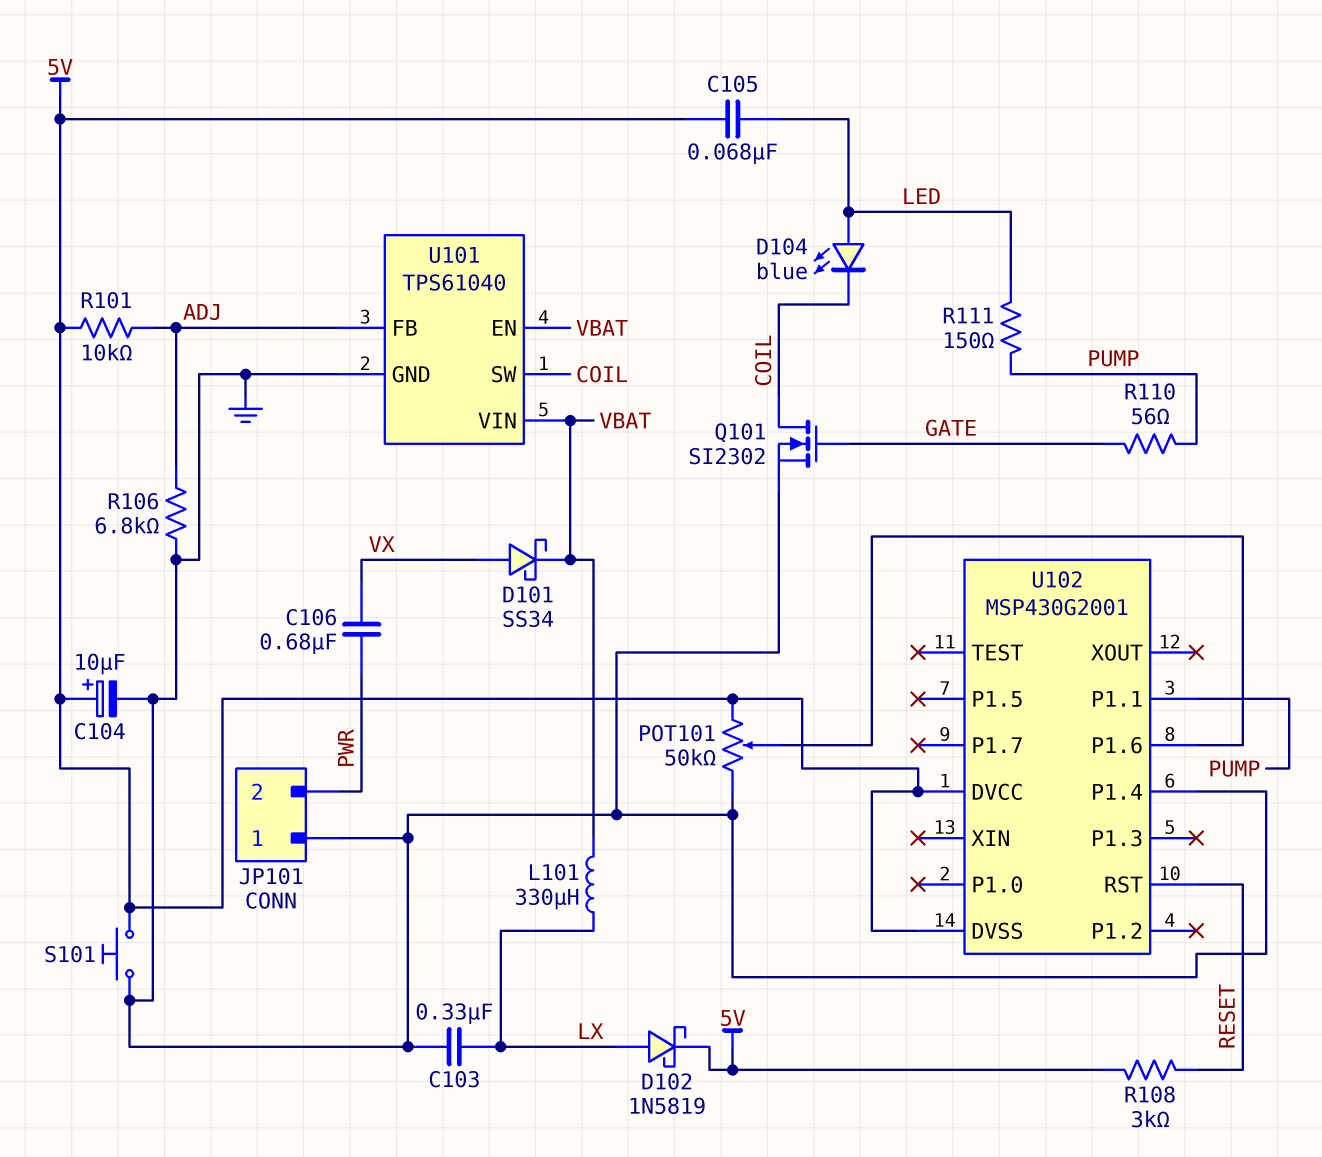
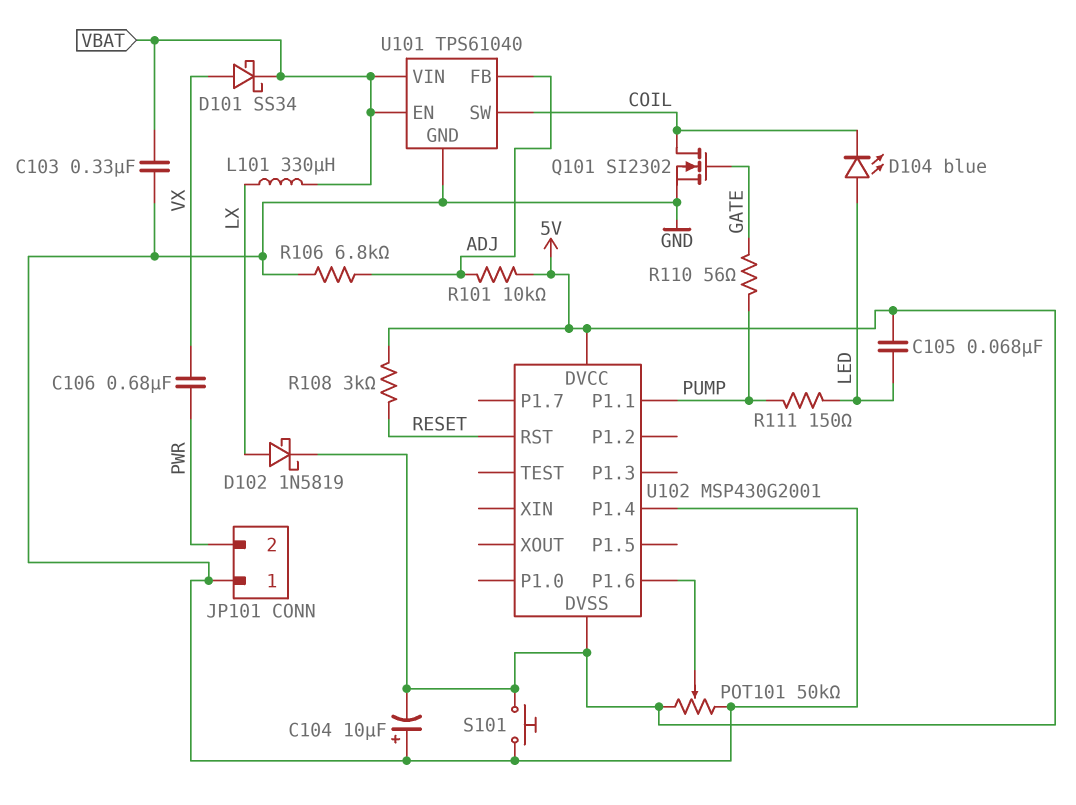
C103: 330nF (GND, LX) -> 330nF (GND, VBAT)
C104: 10uF (plus 5V, minus GND) -> 10uF (plus GND, minus 5V)

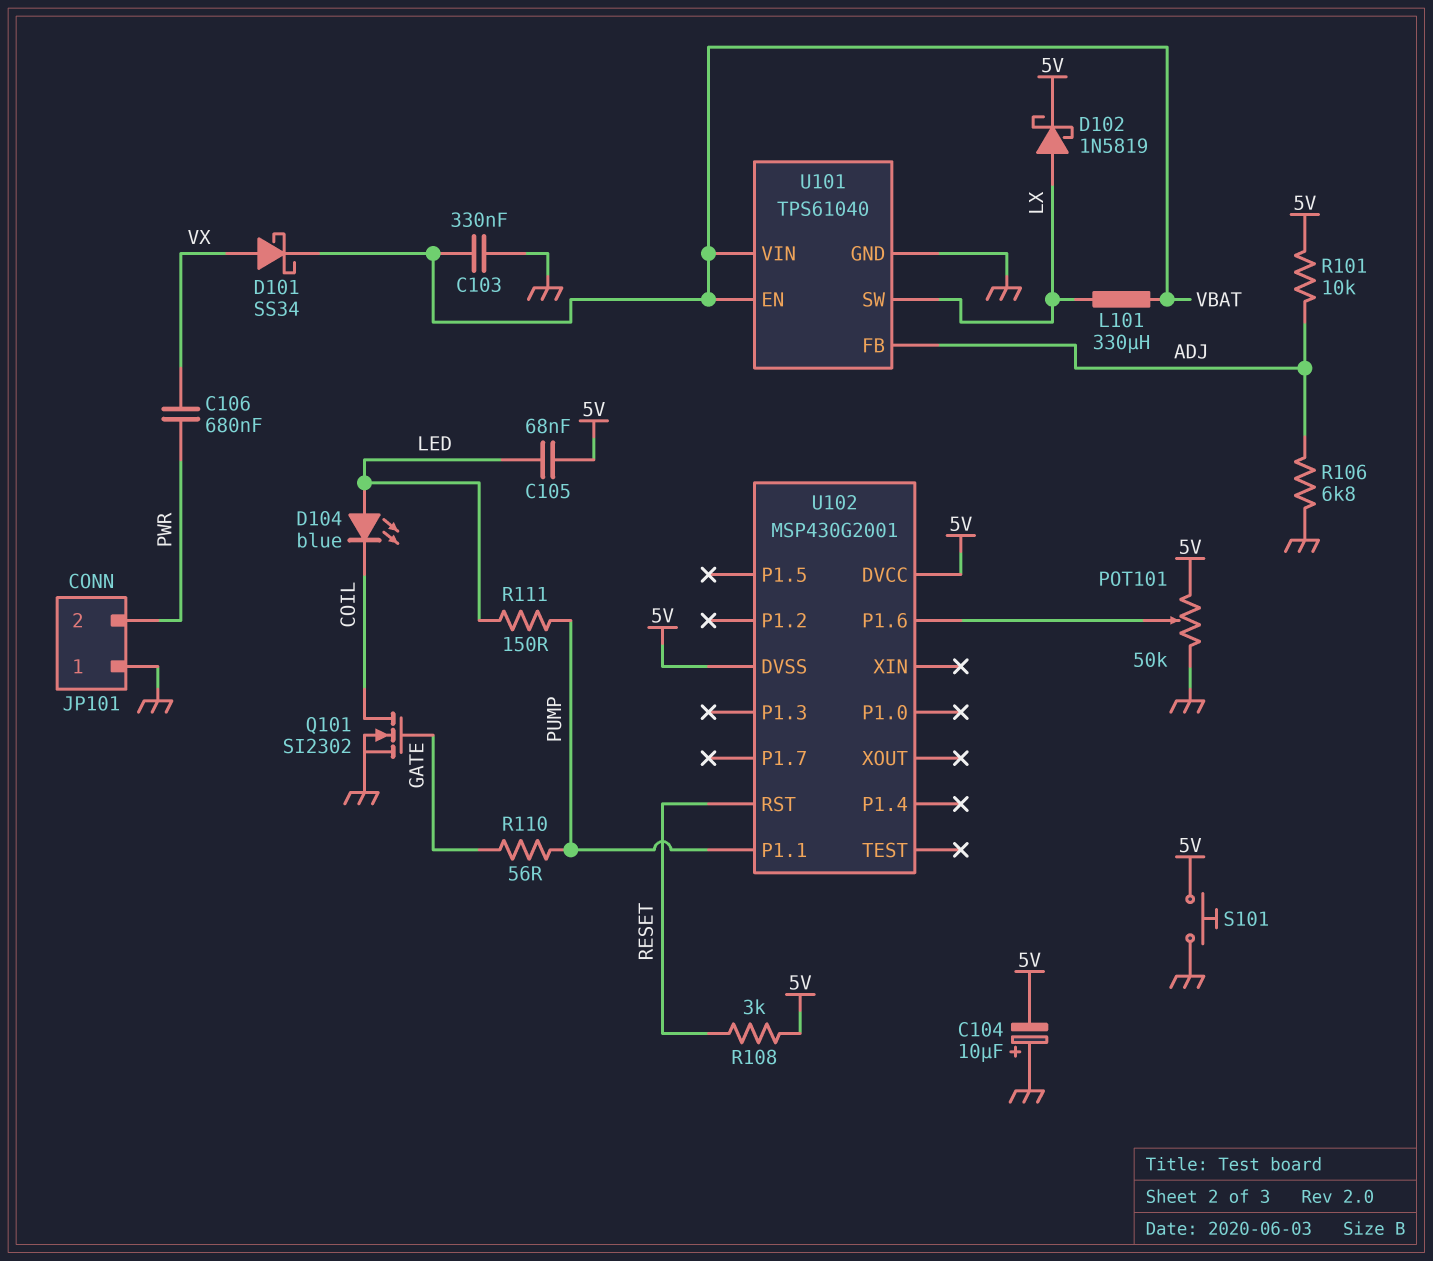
U101 pin SW: COIL -> LX
U102 pin P1.4: GND -> none

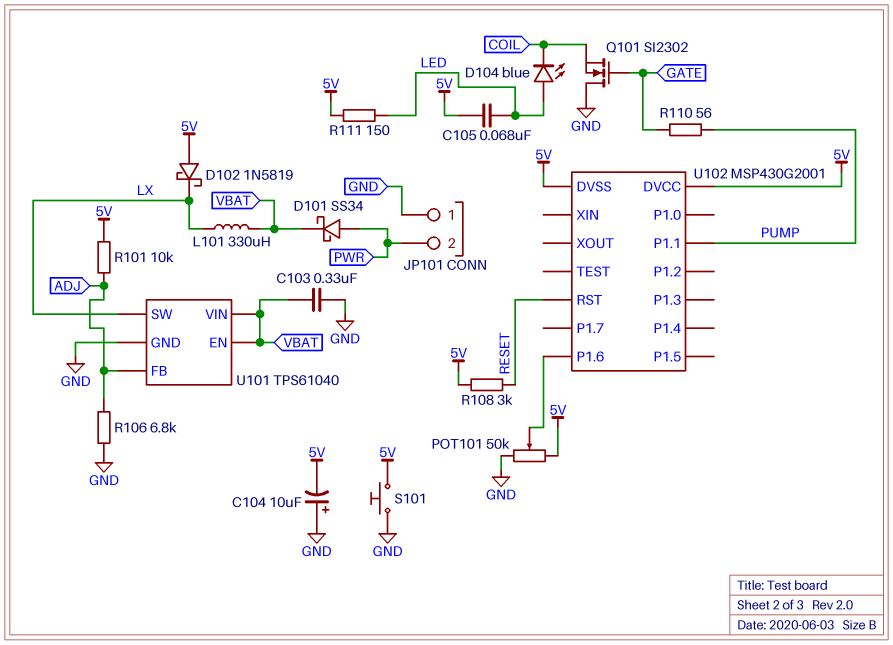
C106: 680nF (PWR, VX) -> none
D101: schottky SS34 (A VX, K VBAT) -> schottky SS34 (A PWR, K VBAT)
D102: schottky 1N5819 (A LX, K 5V) -> schottky 1N5819 (A 5V, K LX)
Q101: NMOS SI2302 (G GATE, D COIL, S GND) -> NMOS SI2302 (G GATE, D GND, S COIL)
R111: 150 (LED, PUMP) -> 150 (5V, LED)

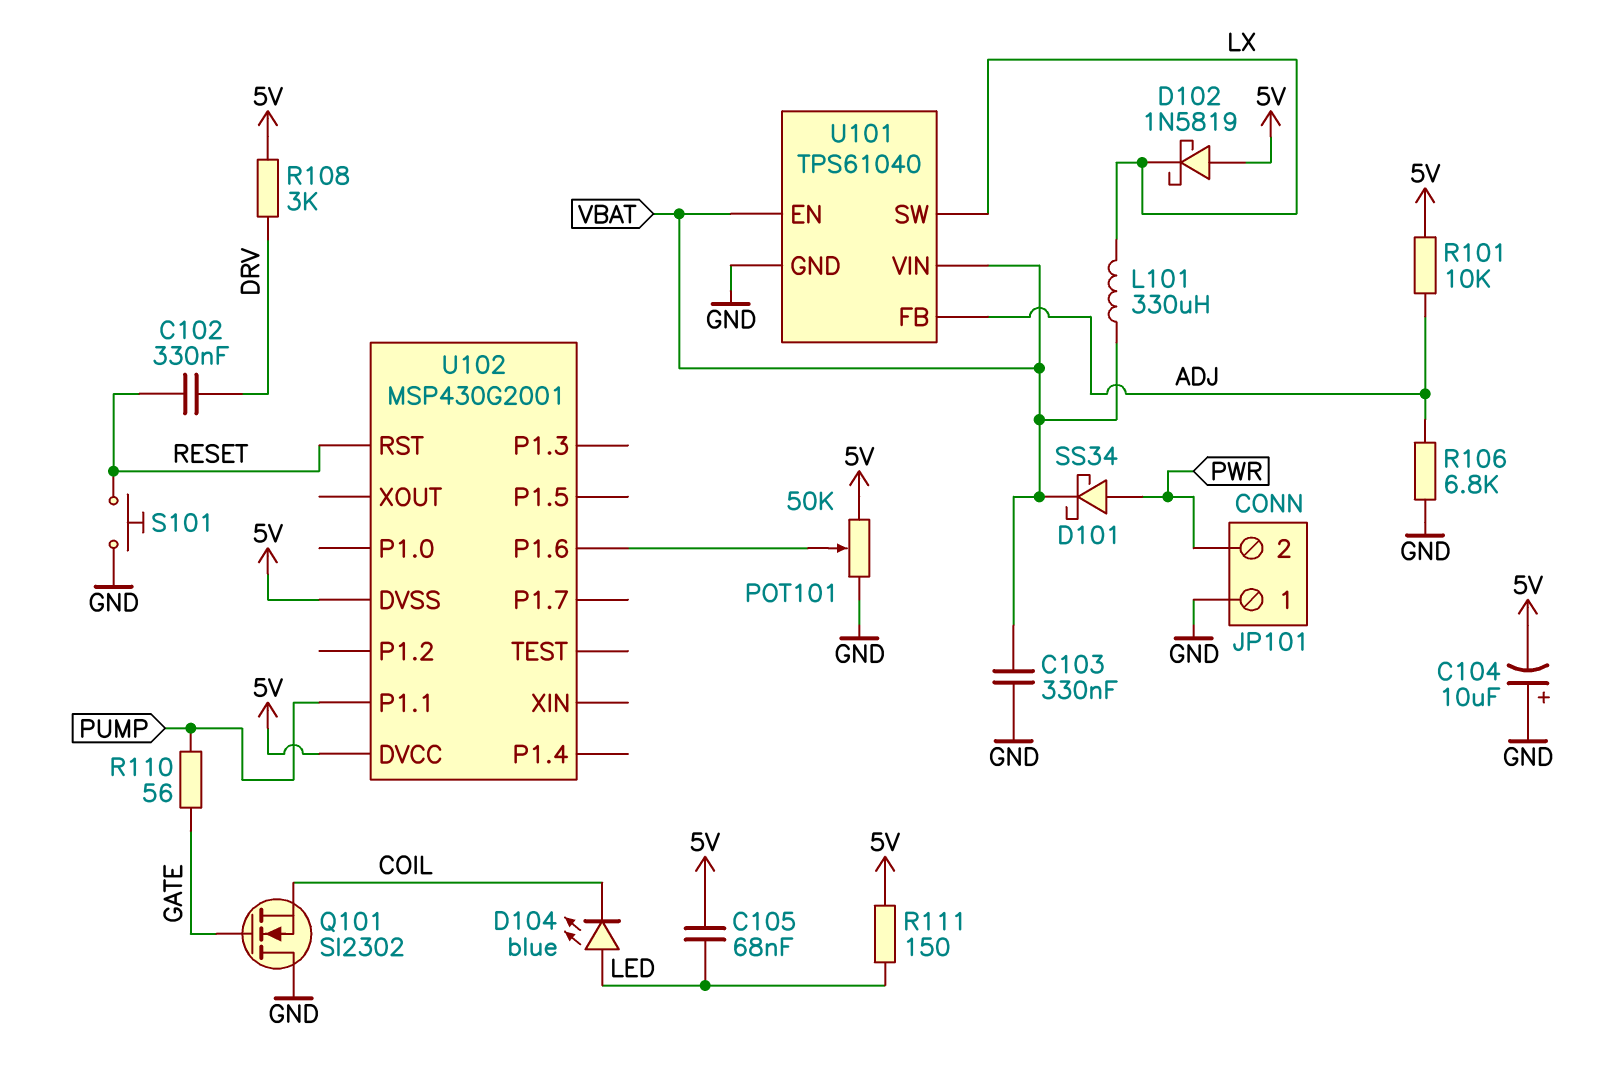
C102: none -> 330nF (DRV, RESET)
R108: 3k (5V, RESET) -> 3k (5V, DRV)
S101: button (5V, GND) -> button (GND, RESET)

